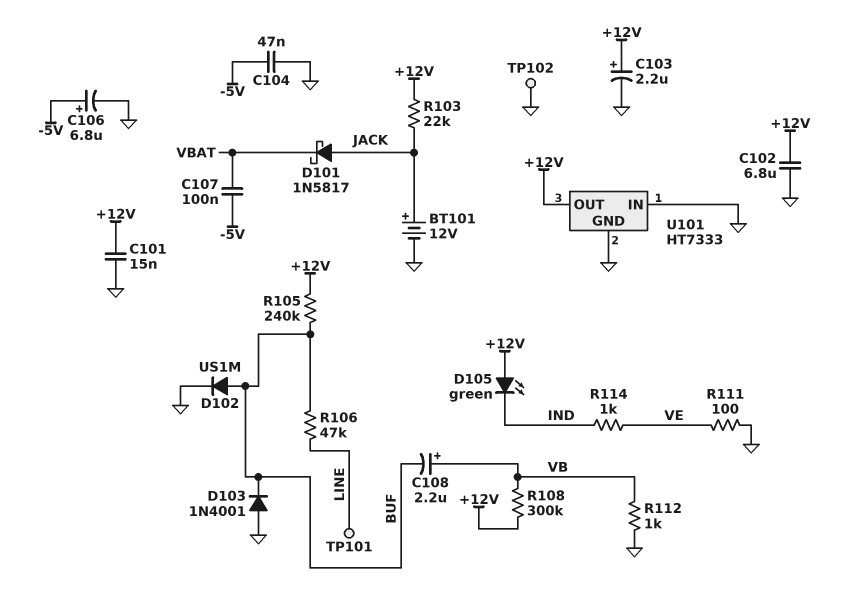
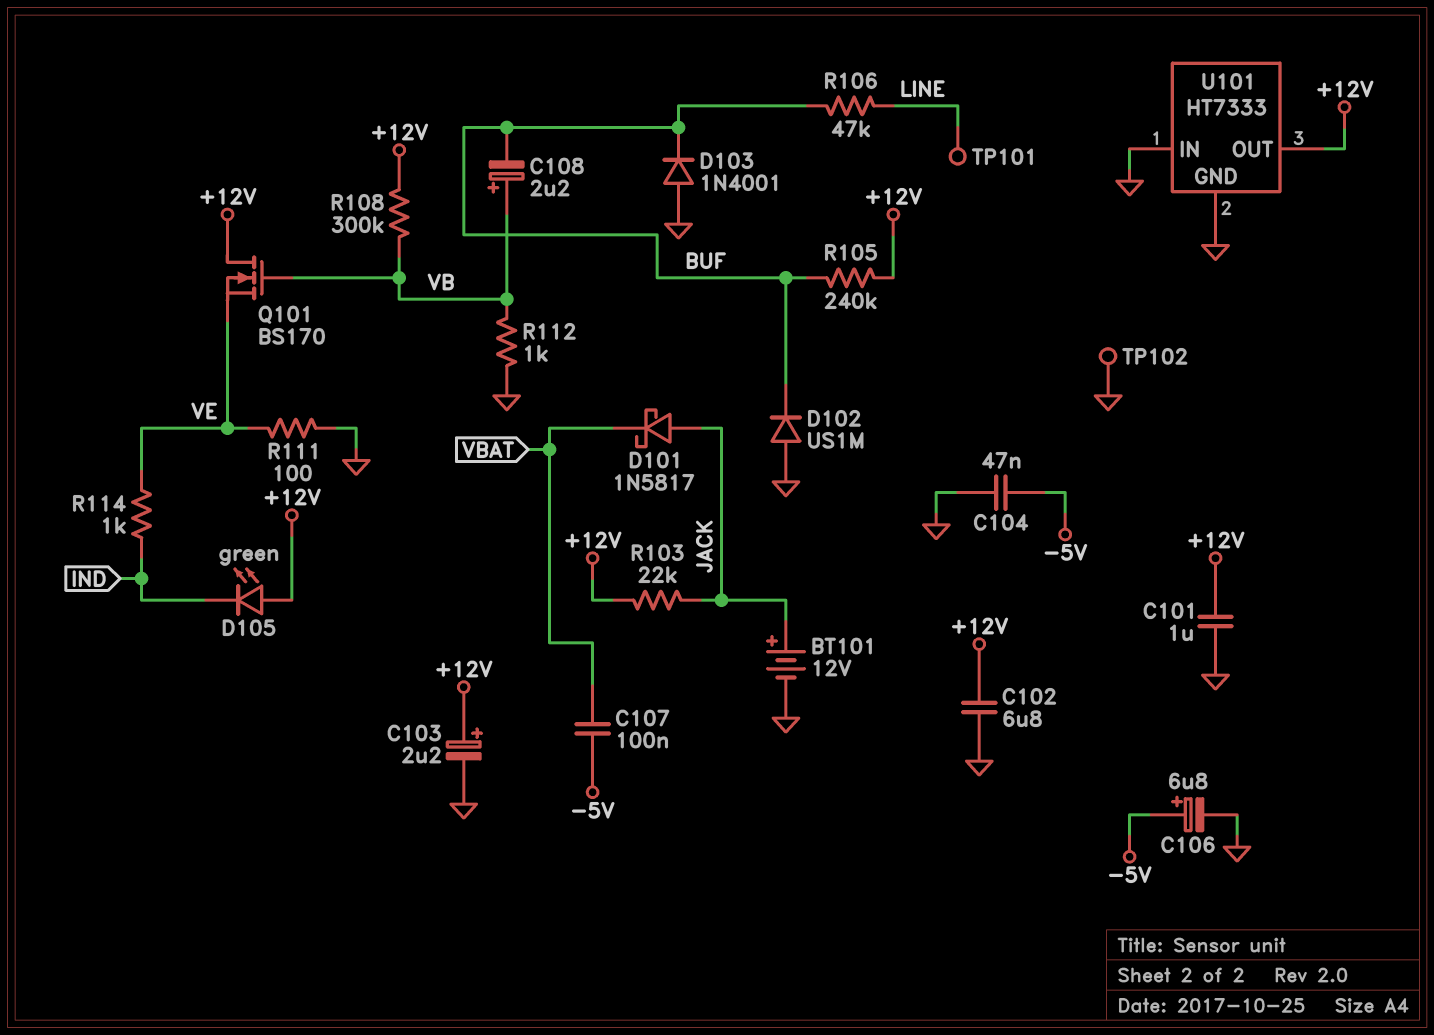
C101: 15nF (+12V, GND) -> 1uF (+12V, GND)
D102: diode US1M (A BUF, K GND) -> diode US1M (A GND, K BUF)
Q101: none -> NMOS BS170 (G VB, D +12V, S VE)

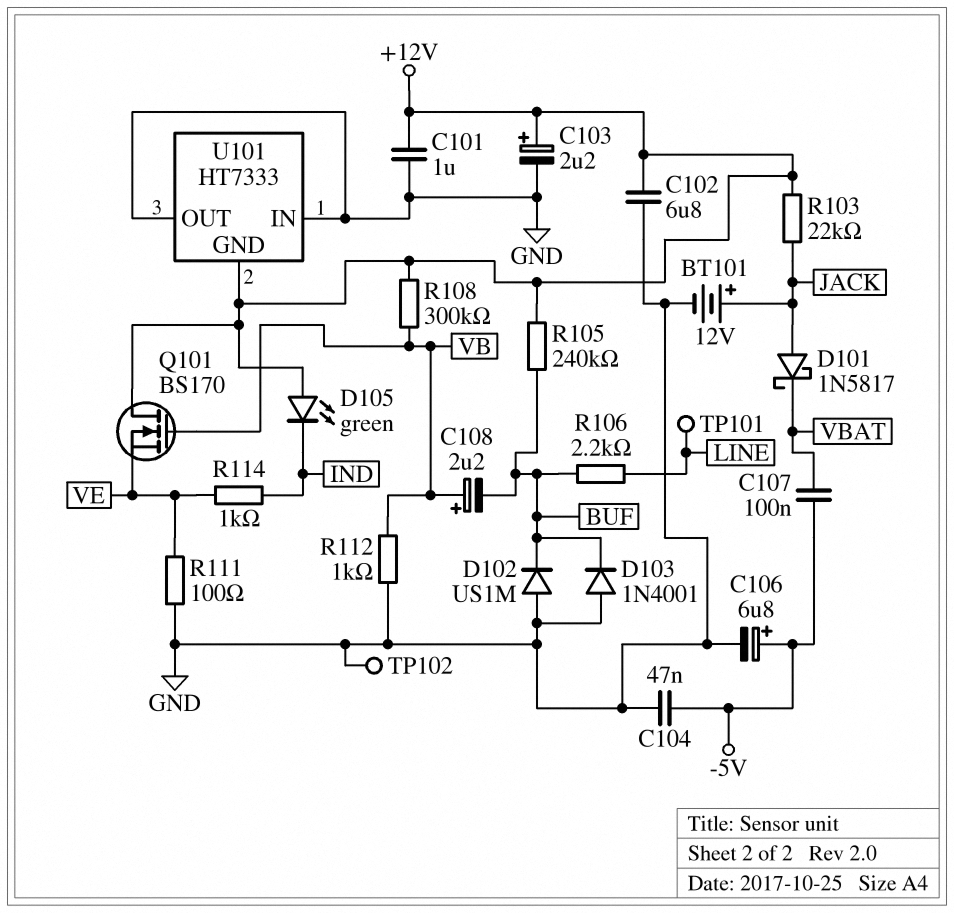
R106: 47k (BUF, LINE) -> 2.2k (BUF, LINE)
U101 pin GND: GND -> +12V
U101 pin OUT: +12V -> GND

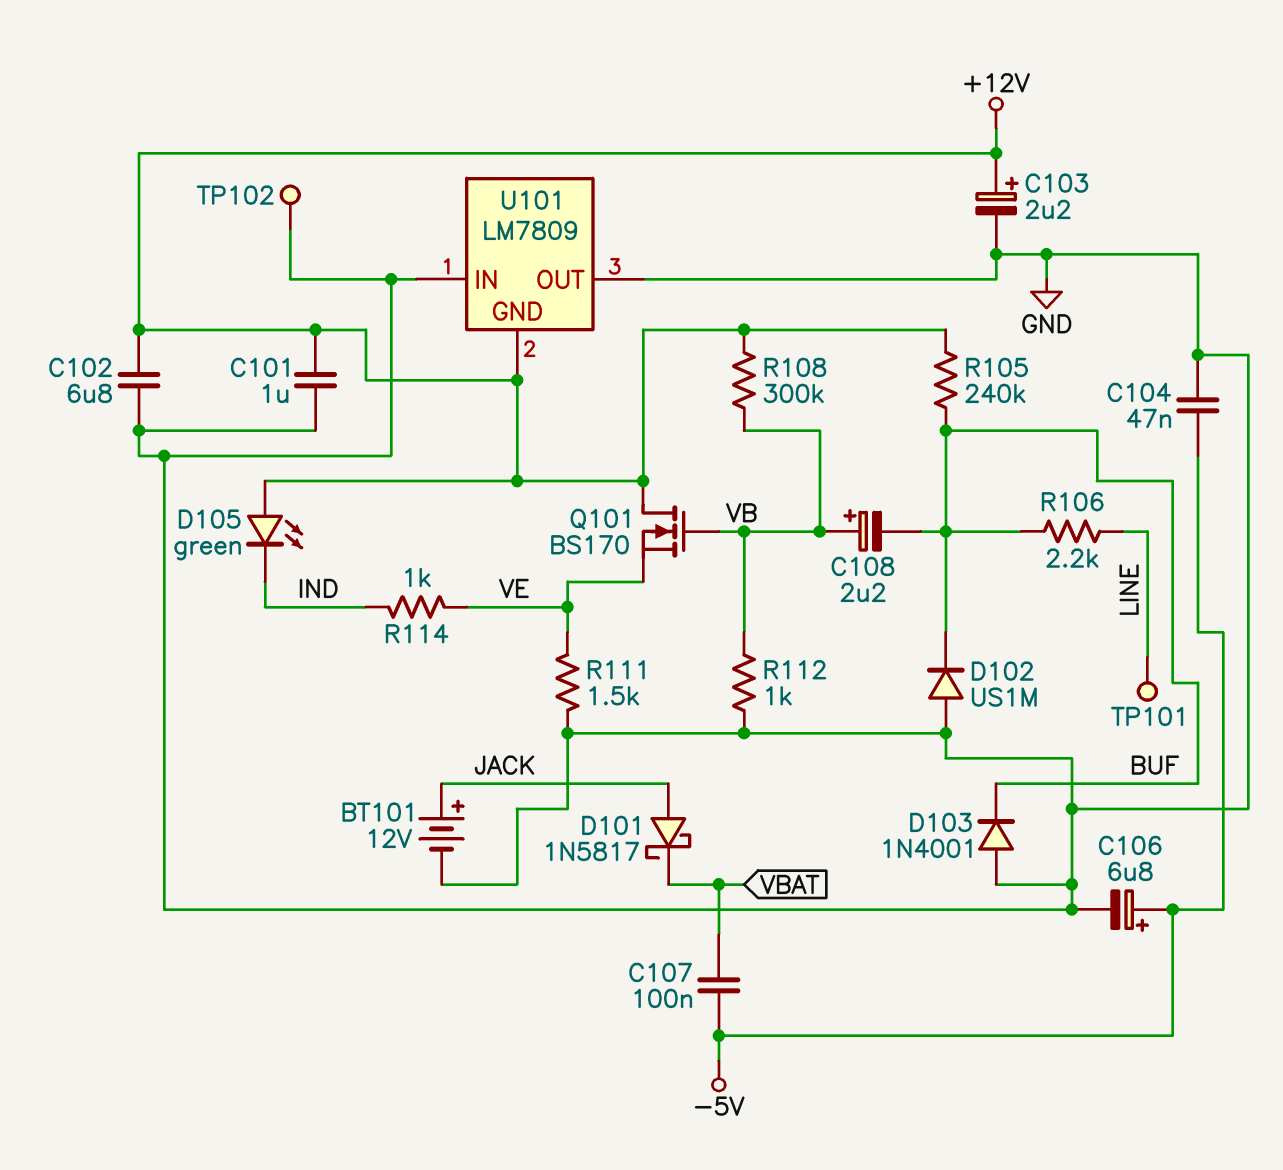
R103: 22k (+12V, JACK) -> none
R111: 100 (GND, VE) -> 1.5k (GND, VE)
U101: HT7333 -> LM7809

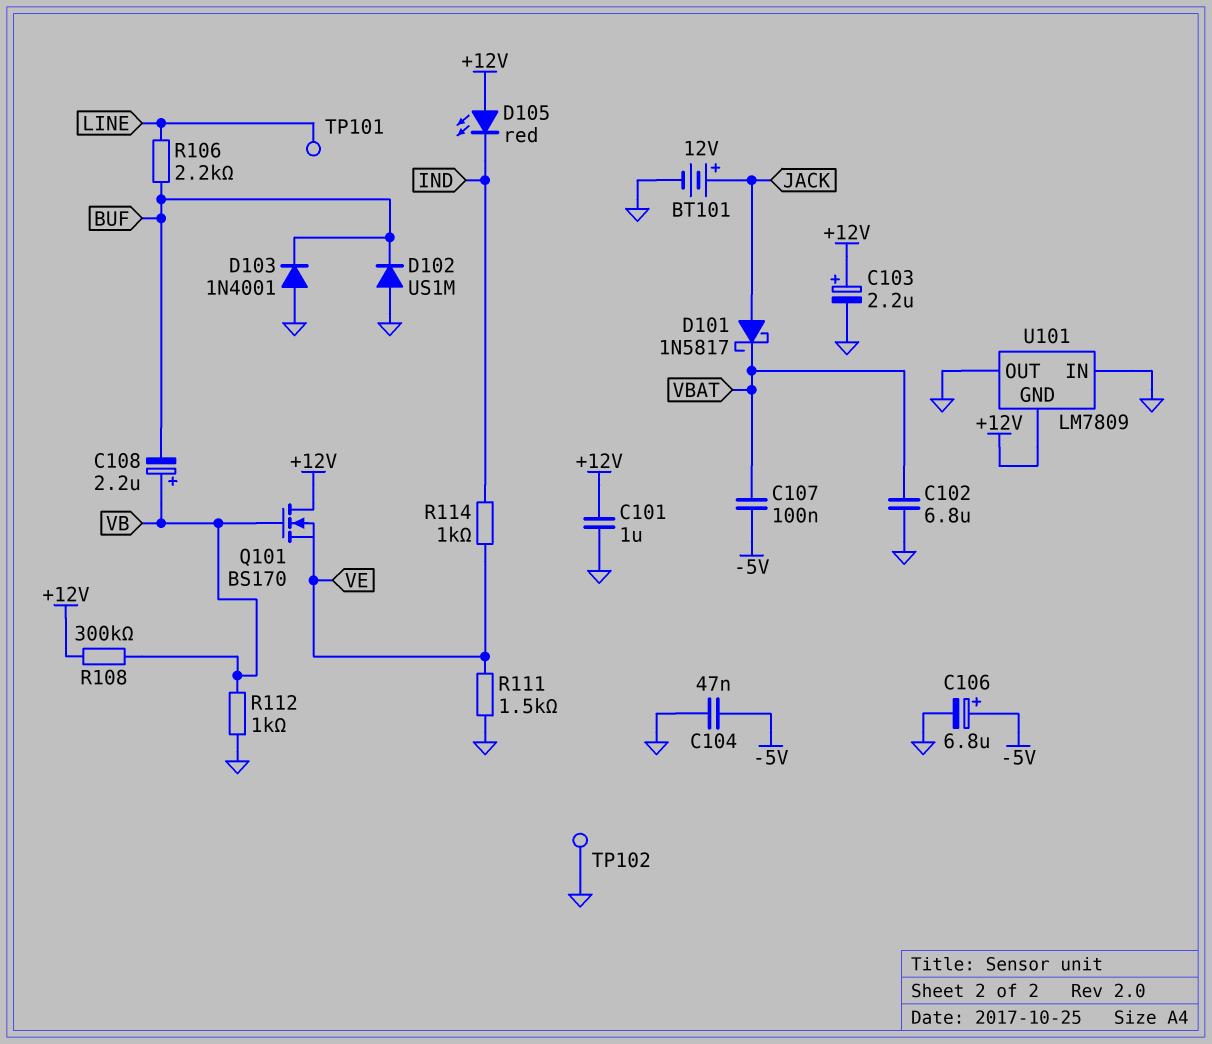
C102: 6.8uF (+12V, GND) -> 6.8uF (GND, VBAT)
D105: LED green (A +12V, K IND) -> LED red (A +12V, K IND)
R105: 240k (+12V, BUF) -> none

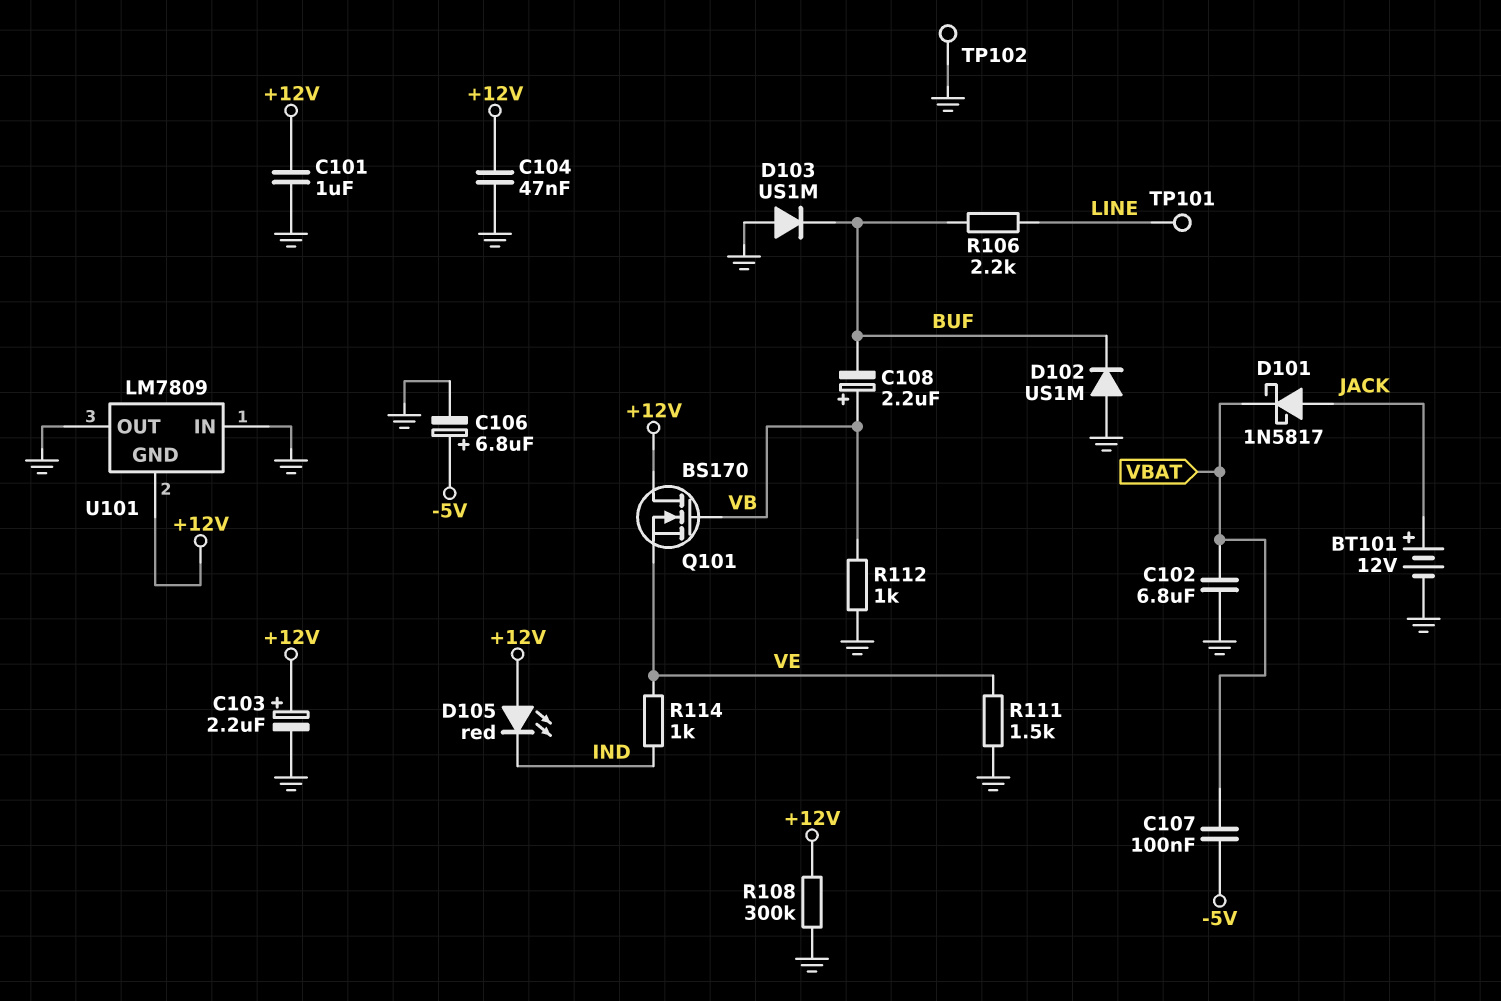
C104: 47nF (-5V, GND) -> 47nF (+12V, GND)
D103: diode 1N4001 (A GND, K BUF) -> diode US1M (A GND, K BUF)
R108: 300k (+12V, VB) -> 300k (+12V, GND)

